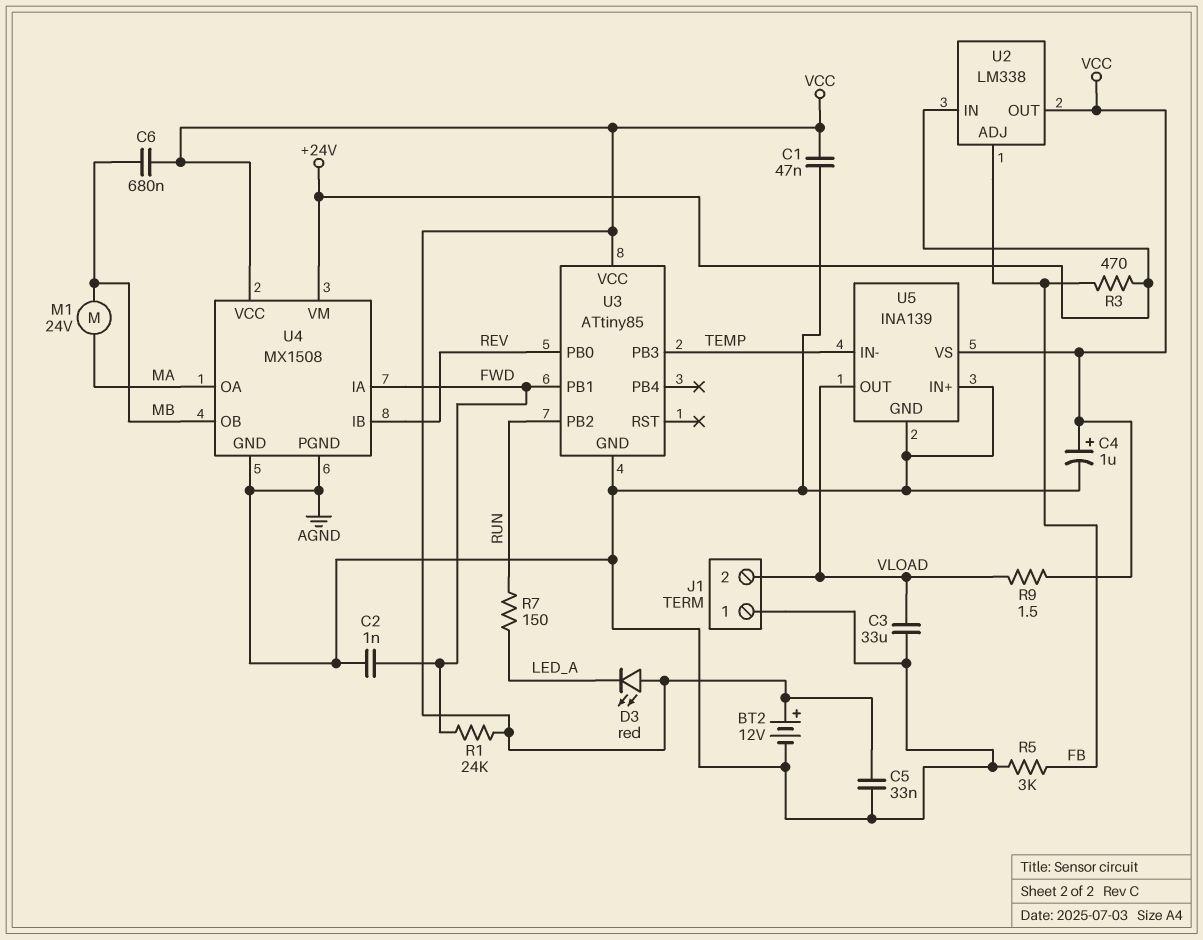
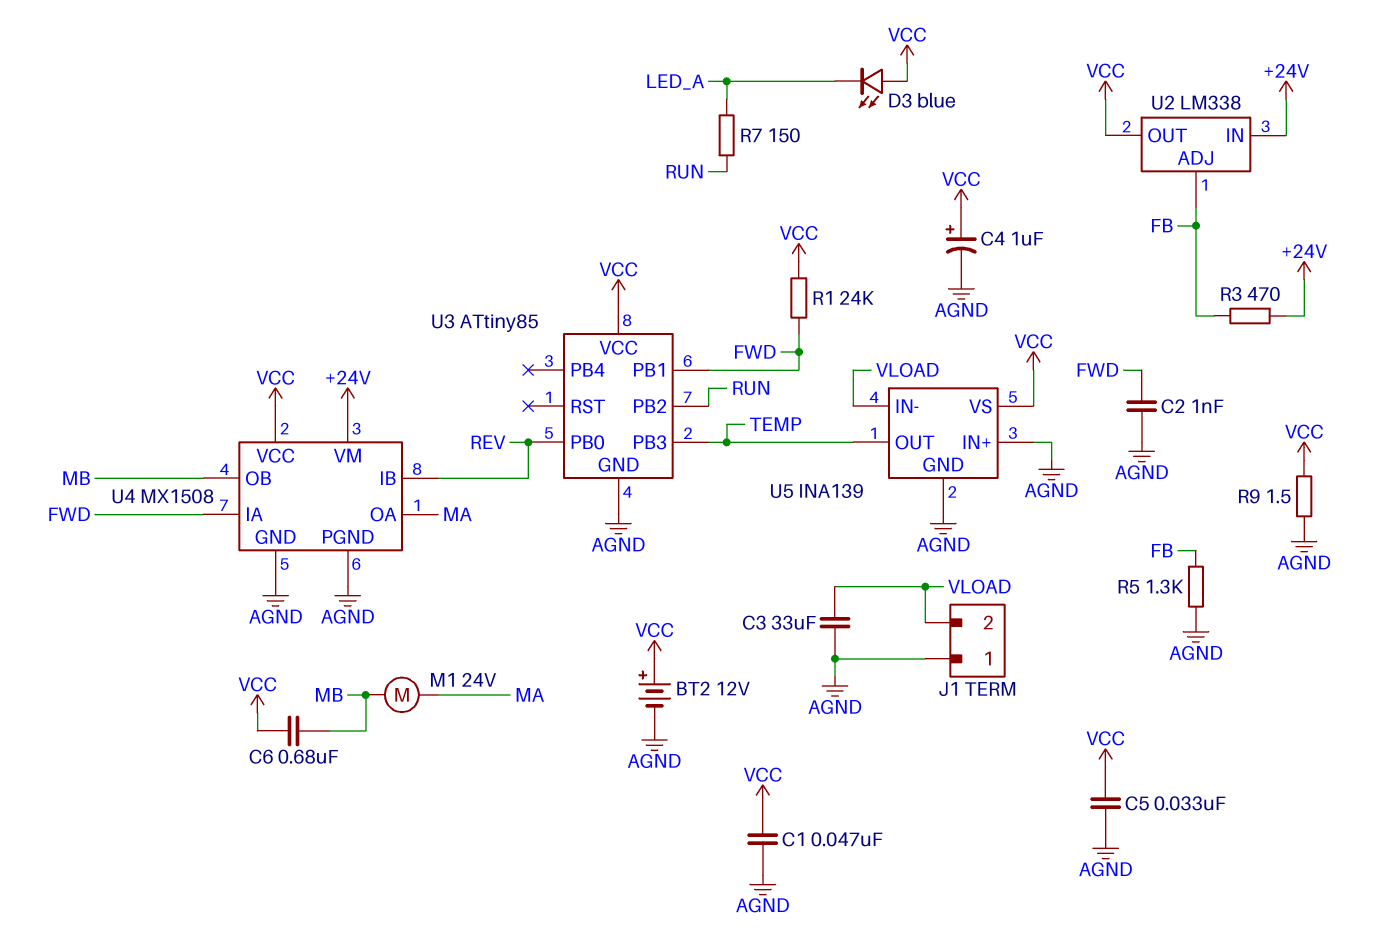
D3: LED red (A VCC, K LED_A) -> LED blue (A VCC, K LED_A)
R5: 3k (AGND, FB) -> 1.3k (AGND, FB)
R9: 1.5 (VCC, VLOAD) -> 1.5 (AGND, VCC)
U5 pin IN-: TEMP -> VLOAD
U5 pin OUT: VLOAD -> TEMP

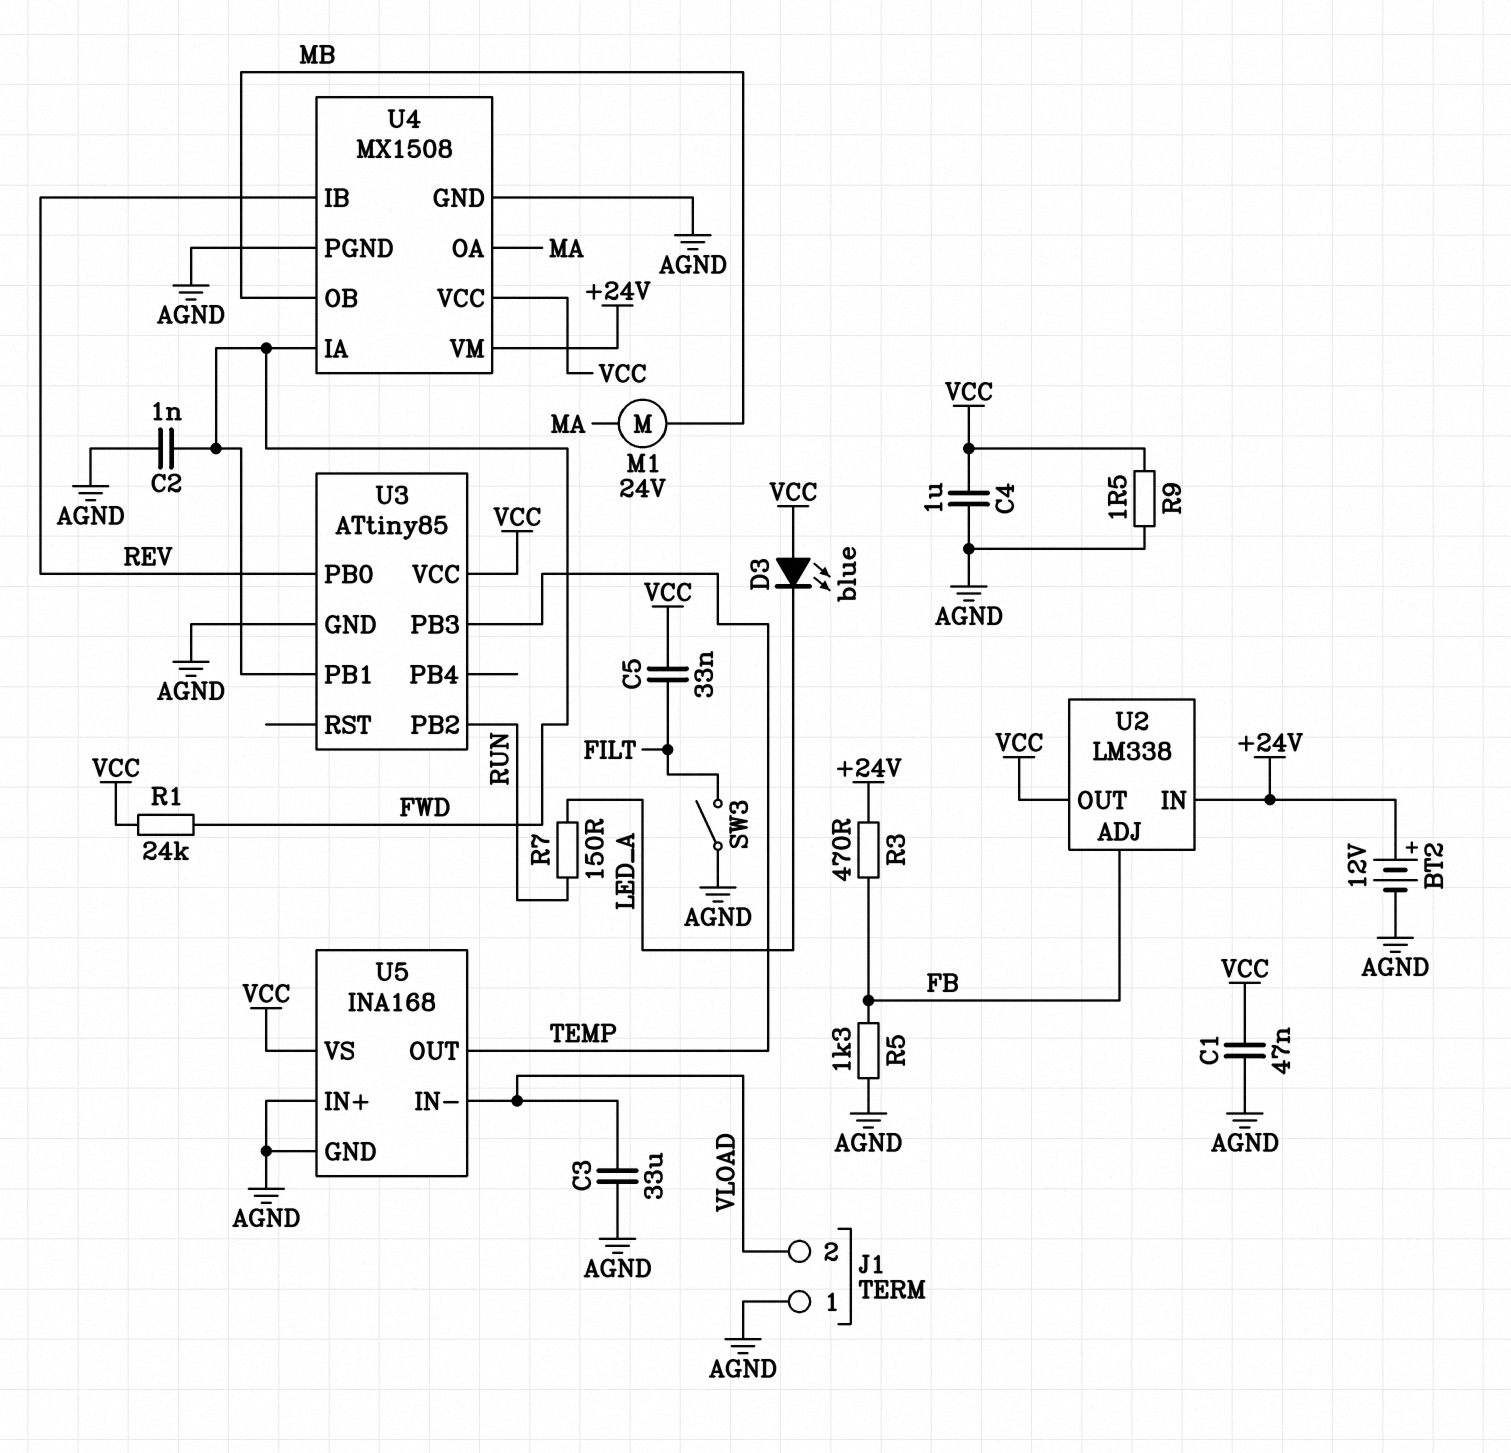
BT2: 12V (plus VCC, minus AGND) -> 12V (plus +24V, minus AGND)
C4: 1uF (plus VCC, minus AGND) -> 1uF (AGND, VCC)
C5: 33nF (AGND, VCC) -> 33nF (FILT, VCC)
C6: 680nF (MB, VCC) -> none
SW3: none -> switch (AGND, FILT)
U5: INA139 -> INA168

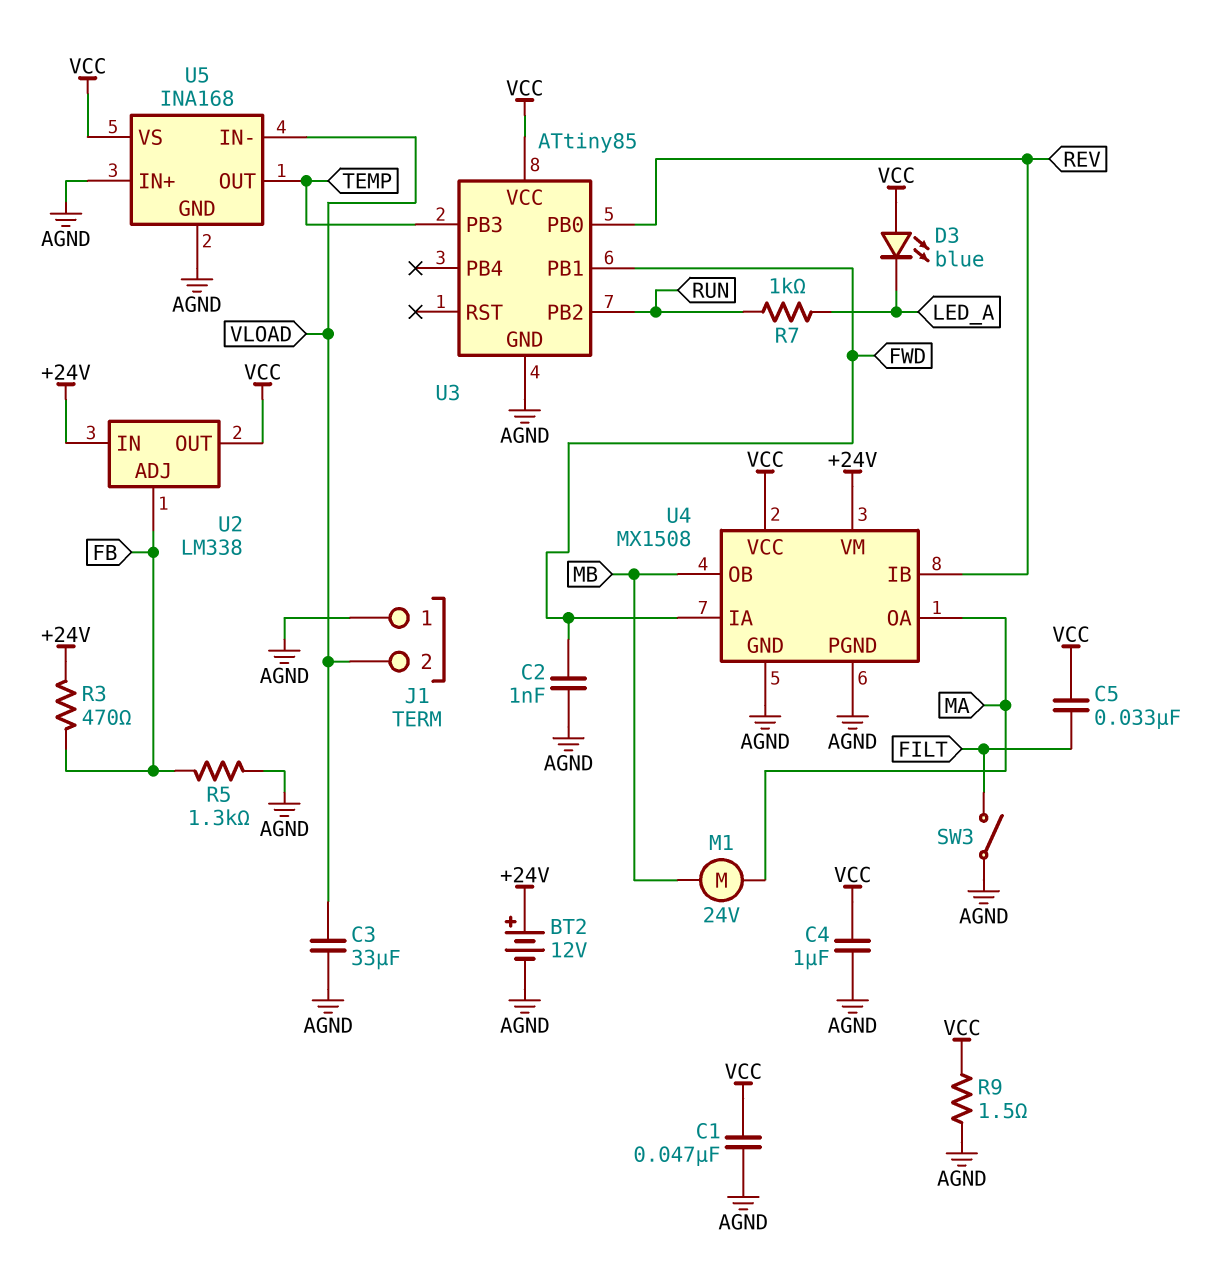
R1: 24k (FWD, VCC) -> none
R7: 150 (LED_A, RUN) -> 1k (LED_A, RUN)

